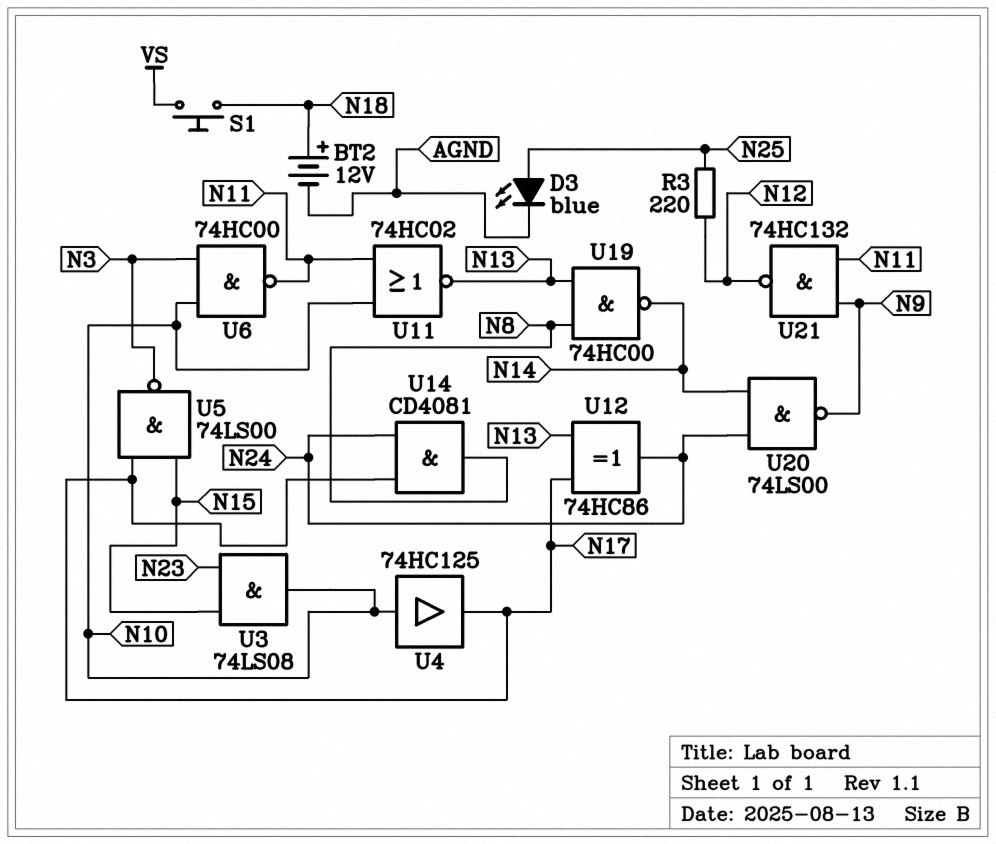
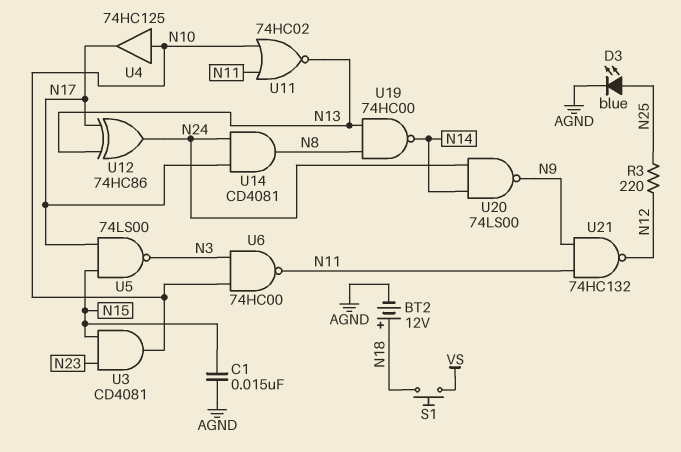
C1: none -> 15nF (AGND, N15)
U3: AND 74LS08 (in N15, in N23, out N10) -> AND CD4081 (in N15, in N23, out N10)

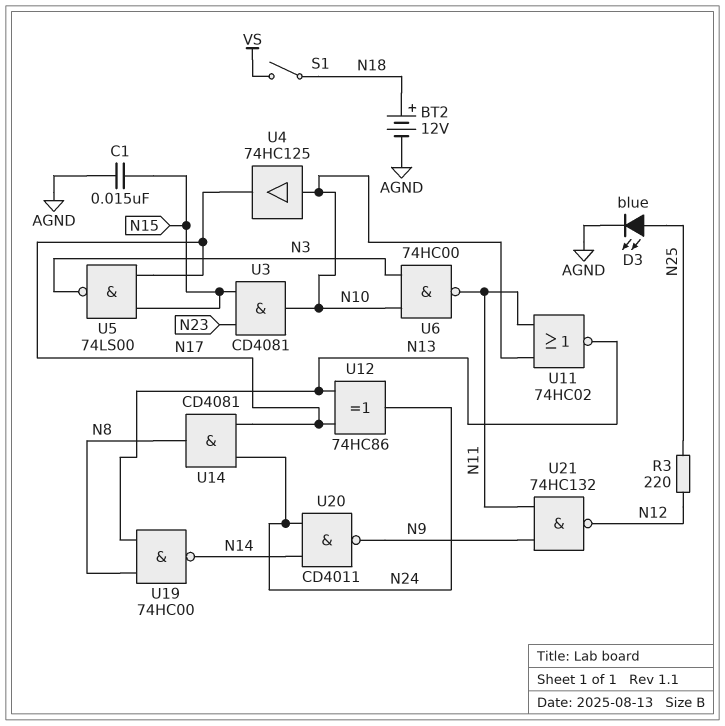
S1: button (N18, VS) -> switch (N18, VS)
U20: NAND 74LS00 (in N14, in N24, out N9) -> NAND CD4011 (in N14, in N24, out N9)

